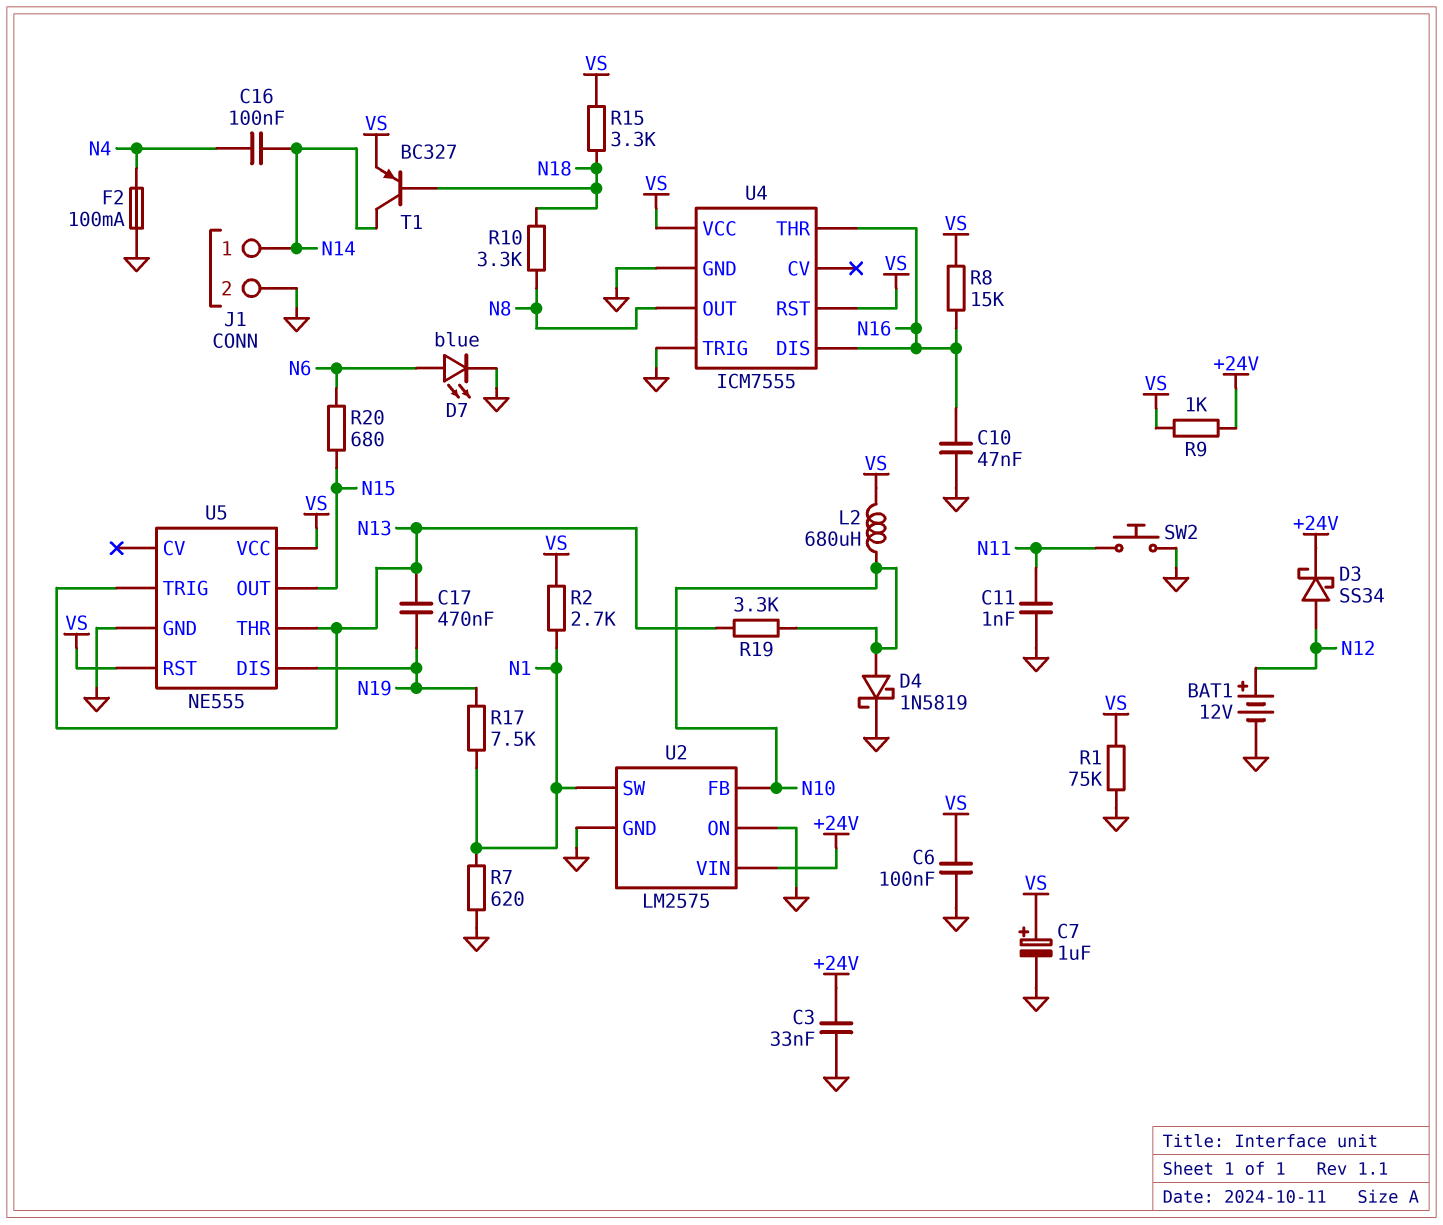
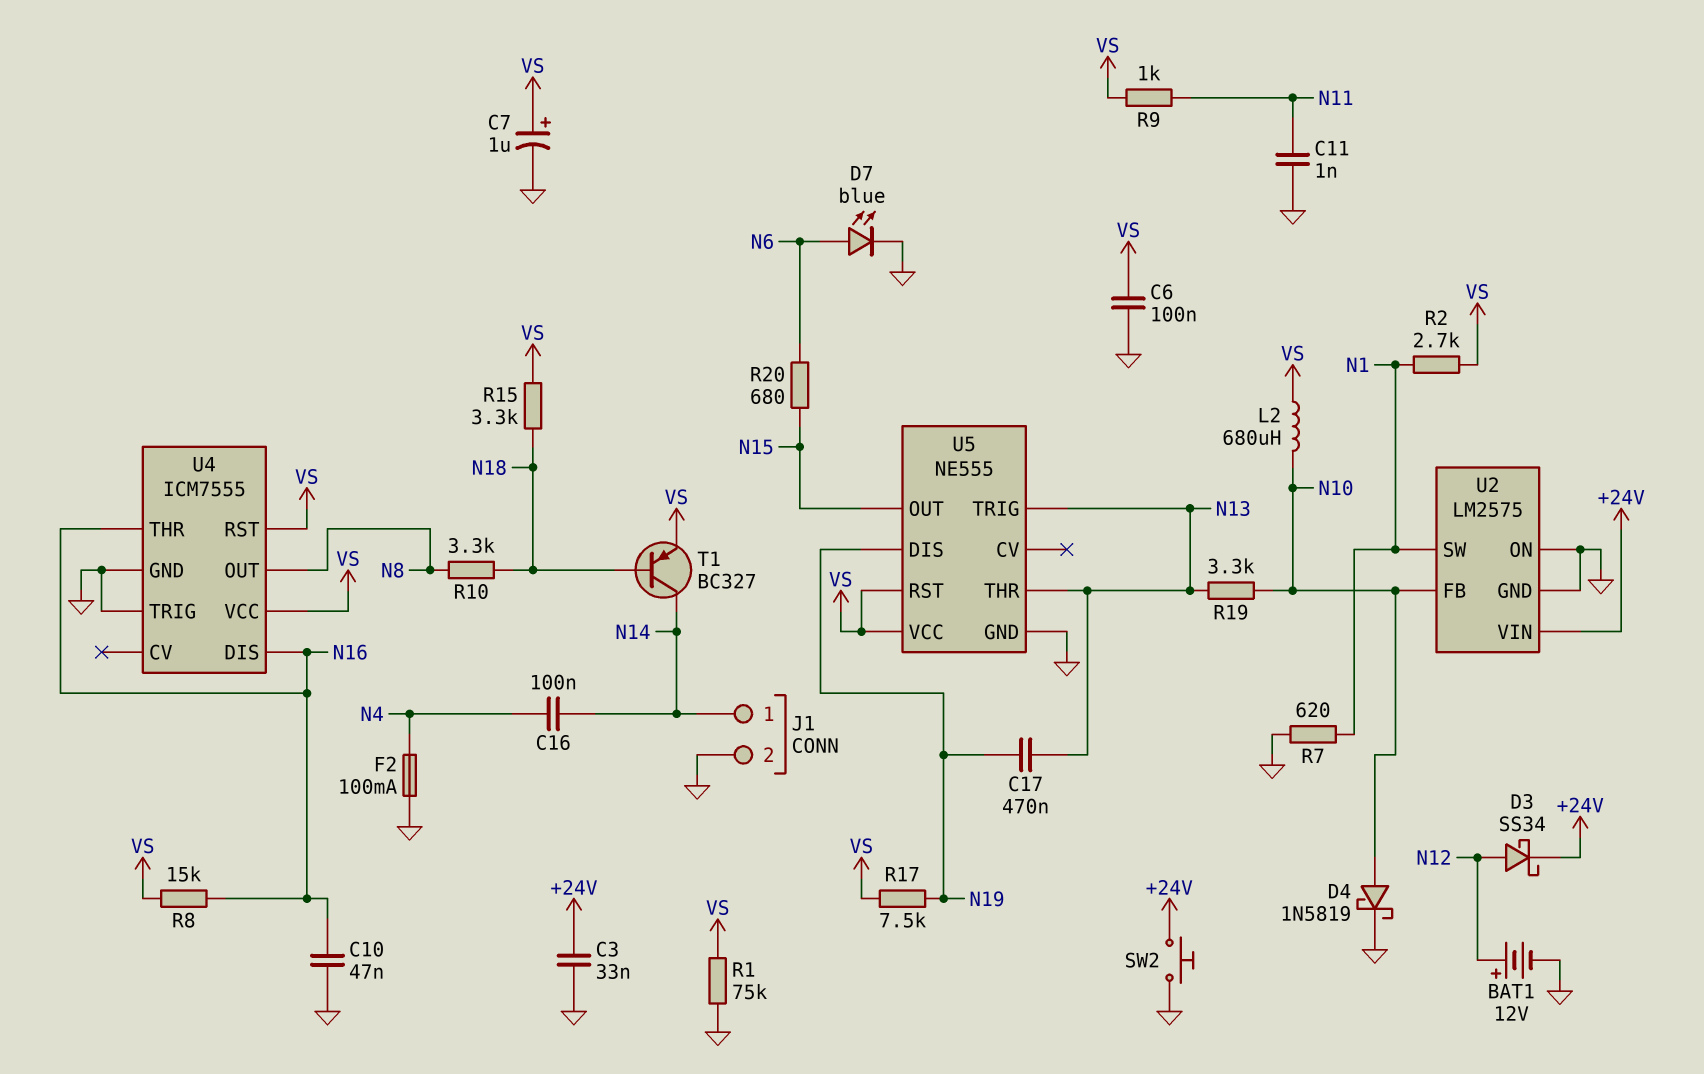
R9: 1k (+24V, VS) -> 1k (N11, VS)
R17: 7.5k (N1, N19) -> 7.5k (N19, VS)
SW2: button (GND, N11) -> button (+24V, GND)

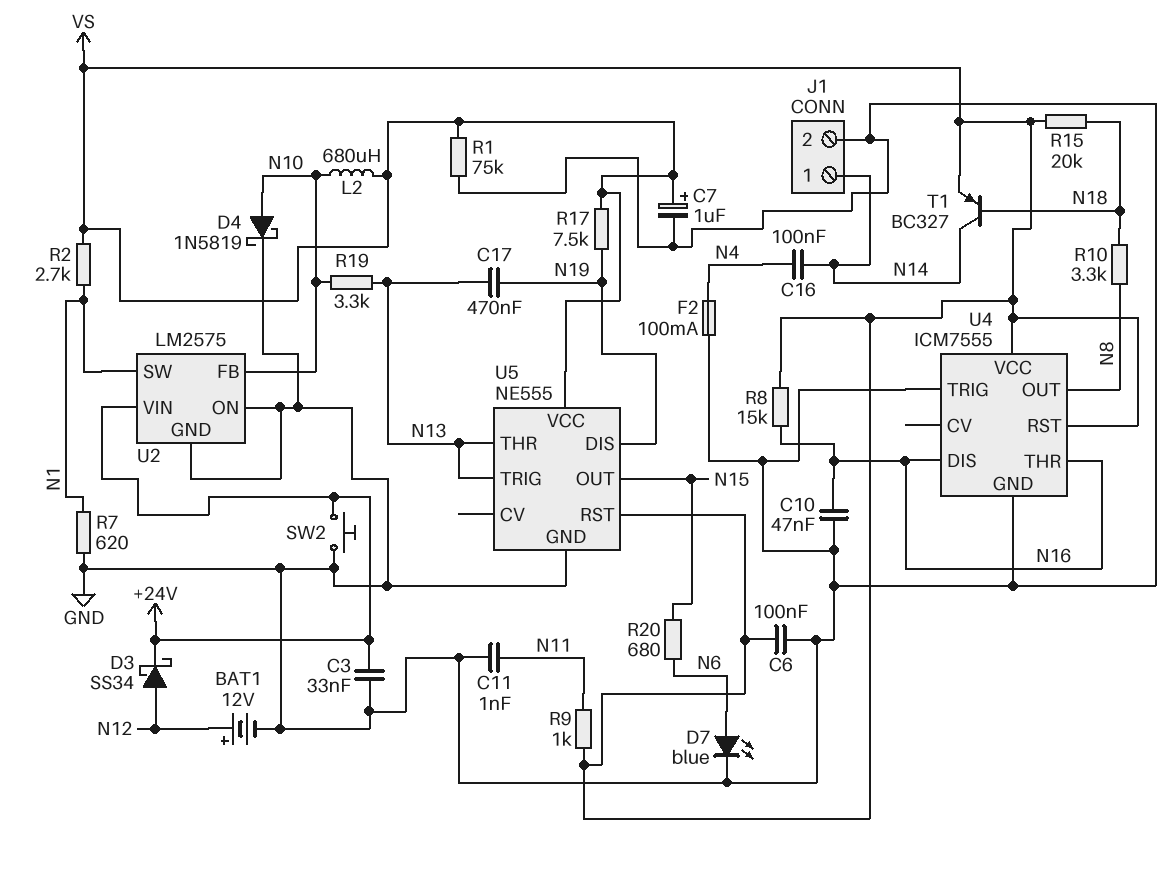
R15: 3.3k (N18, VS) -> 20k (N18, VS)

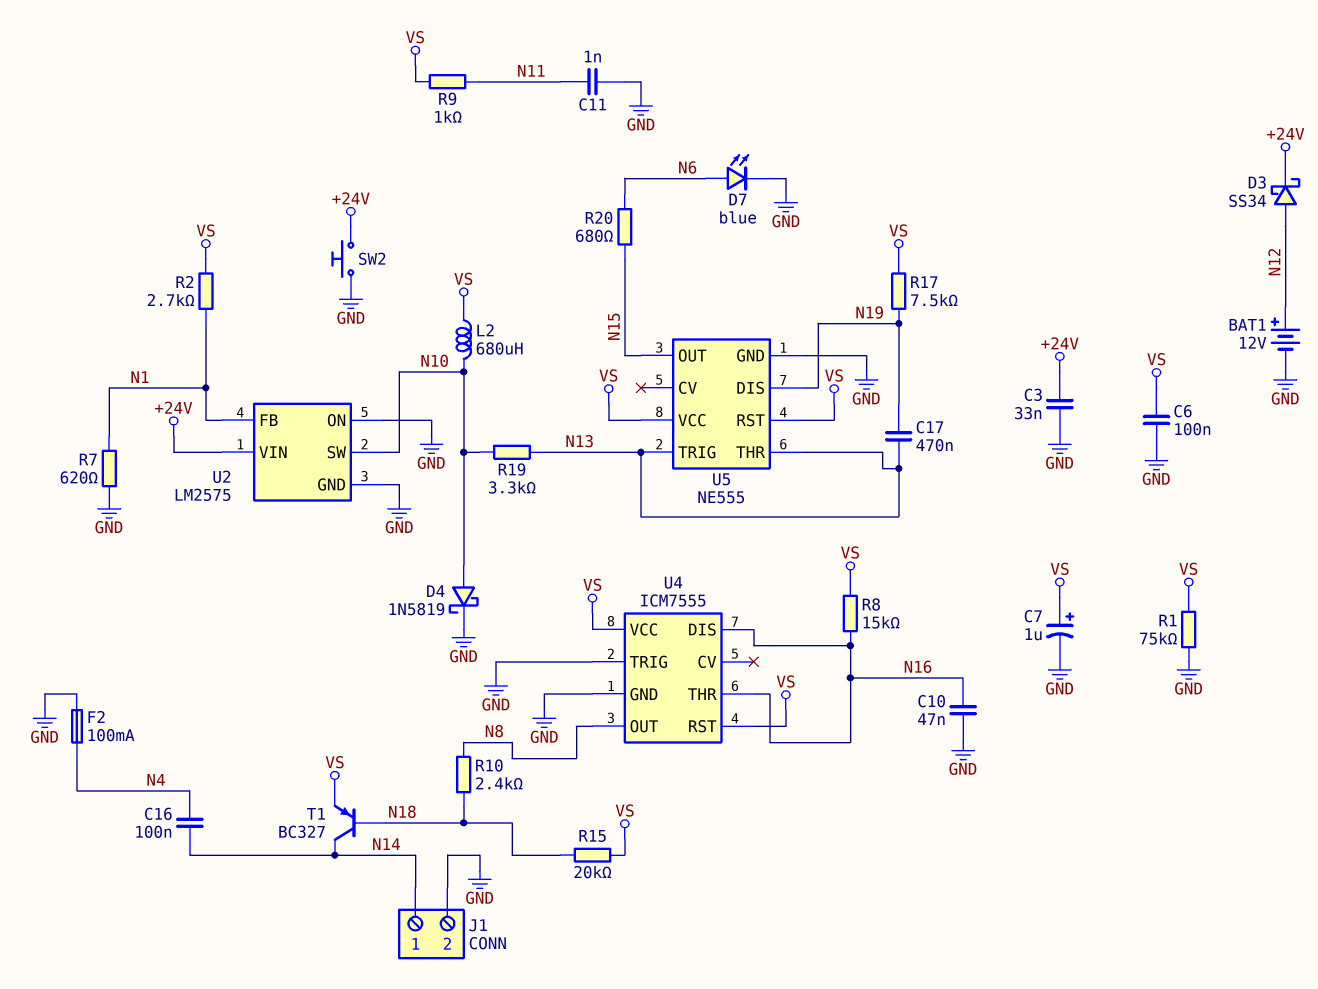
R10: 3.3k (N8, N18) -> 2.4k (N8, N18)
U2 pin FB: N10 -> N1
U2 pin SW: N1 -> N10

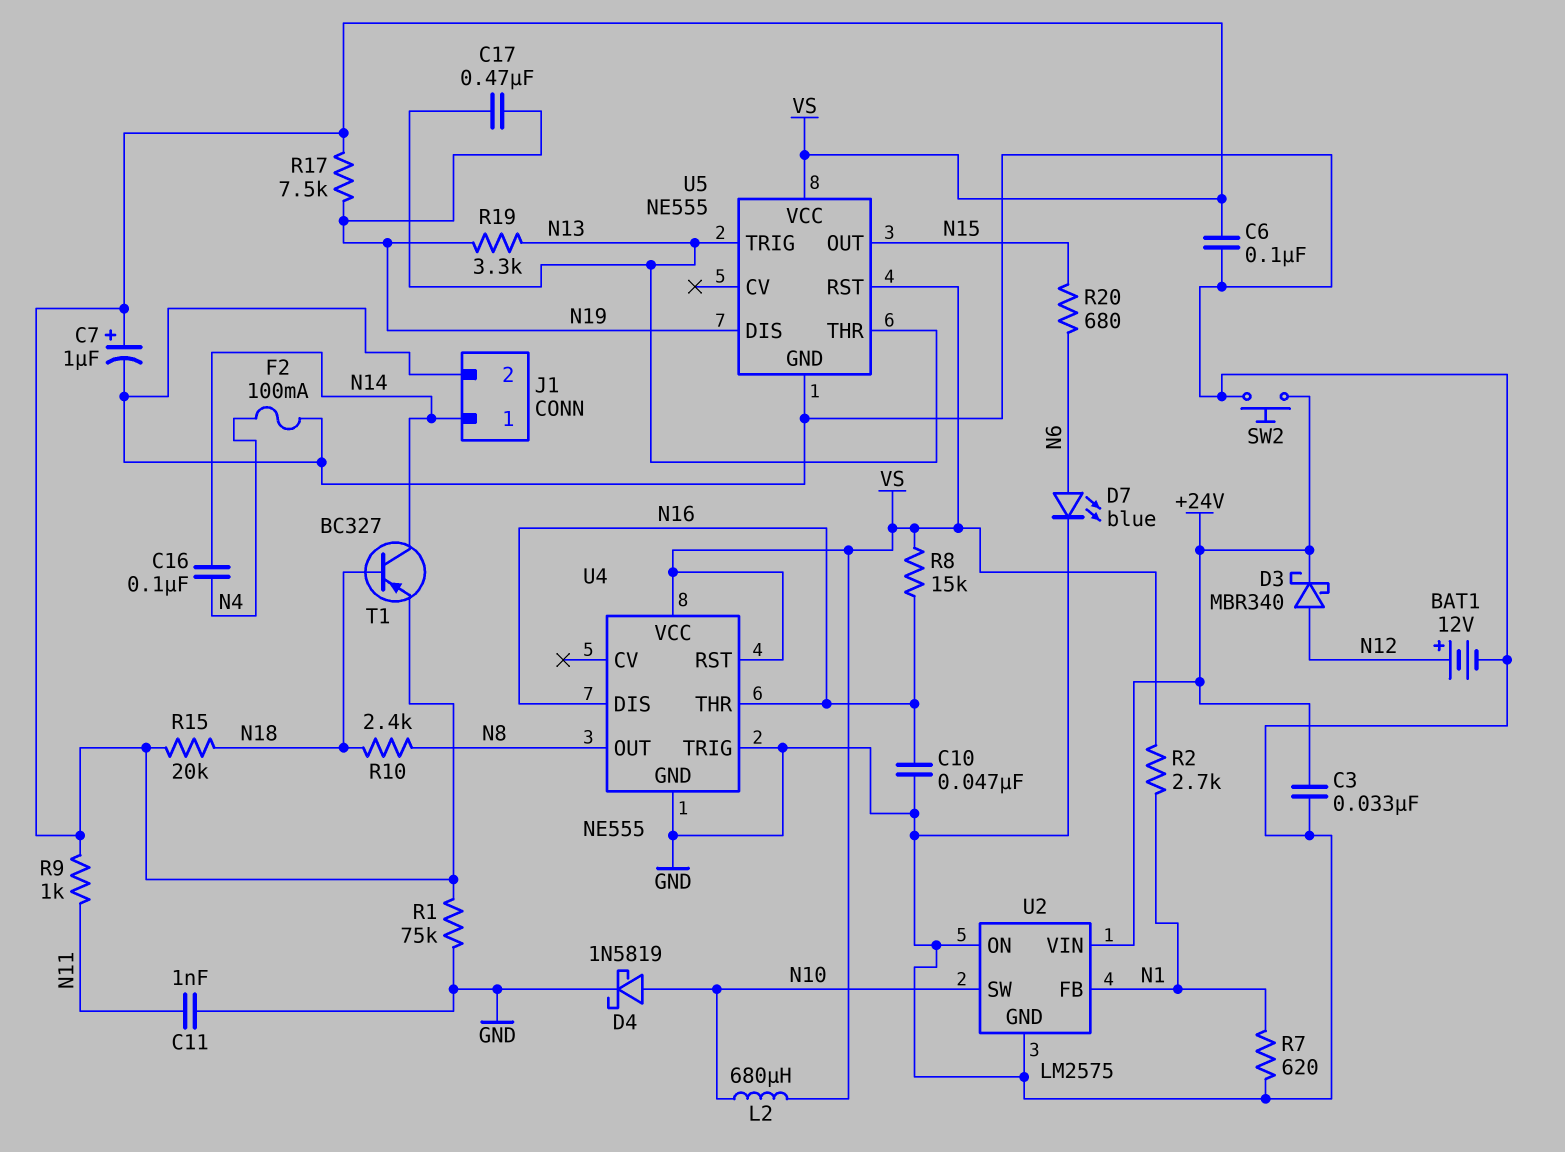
D3: schottky SS34 (A N12, K +24V) -> schottky MBR340 (A N12, K +24V)
R19: 3.3k (N10, N13) -> 3.3k (N13, N19)
U4: ICM7555 -> NE555

